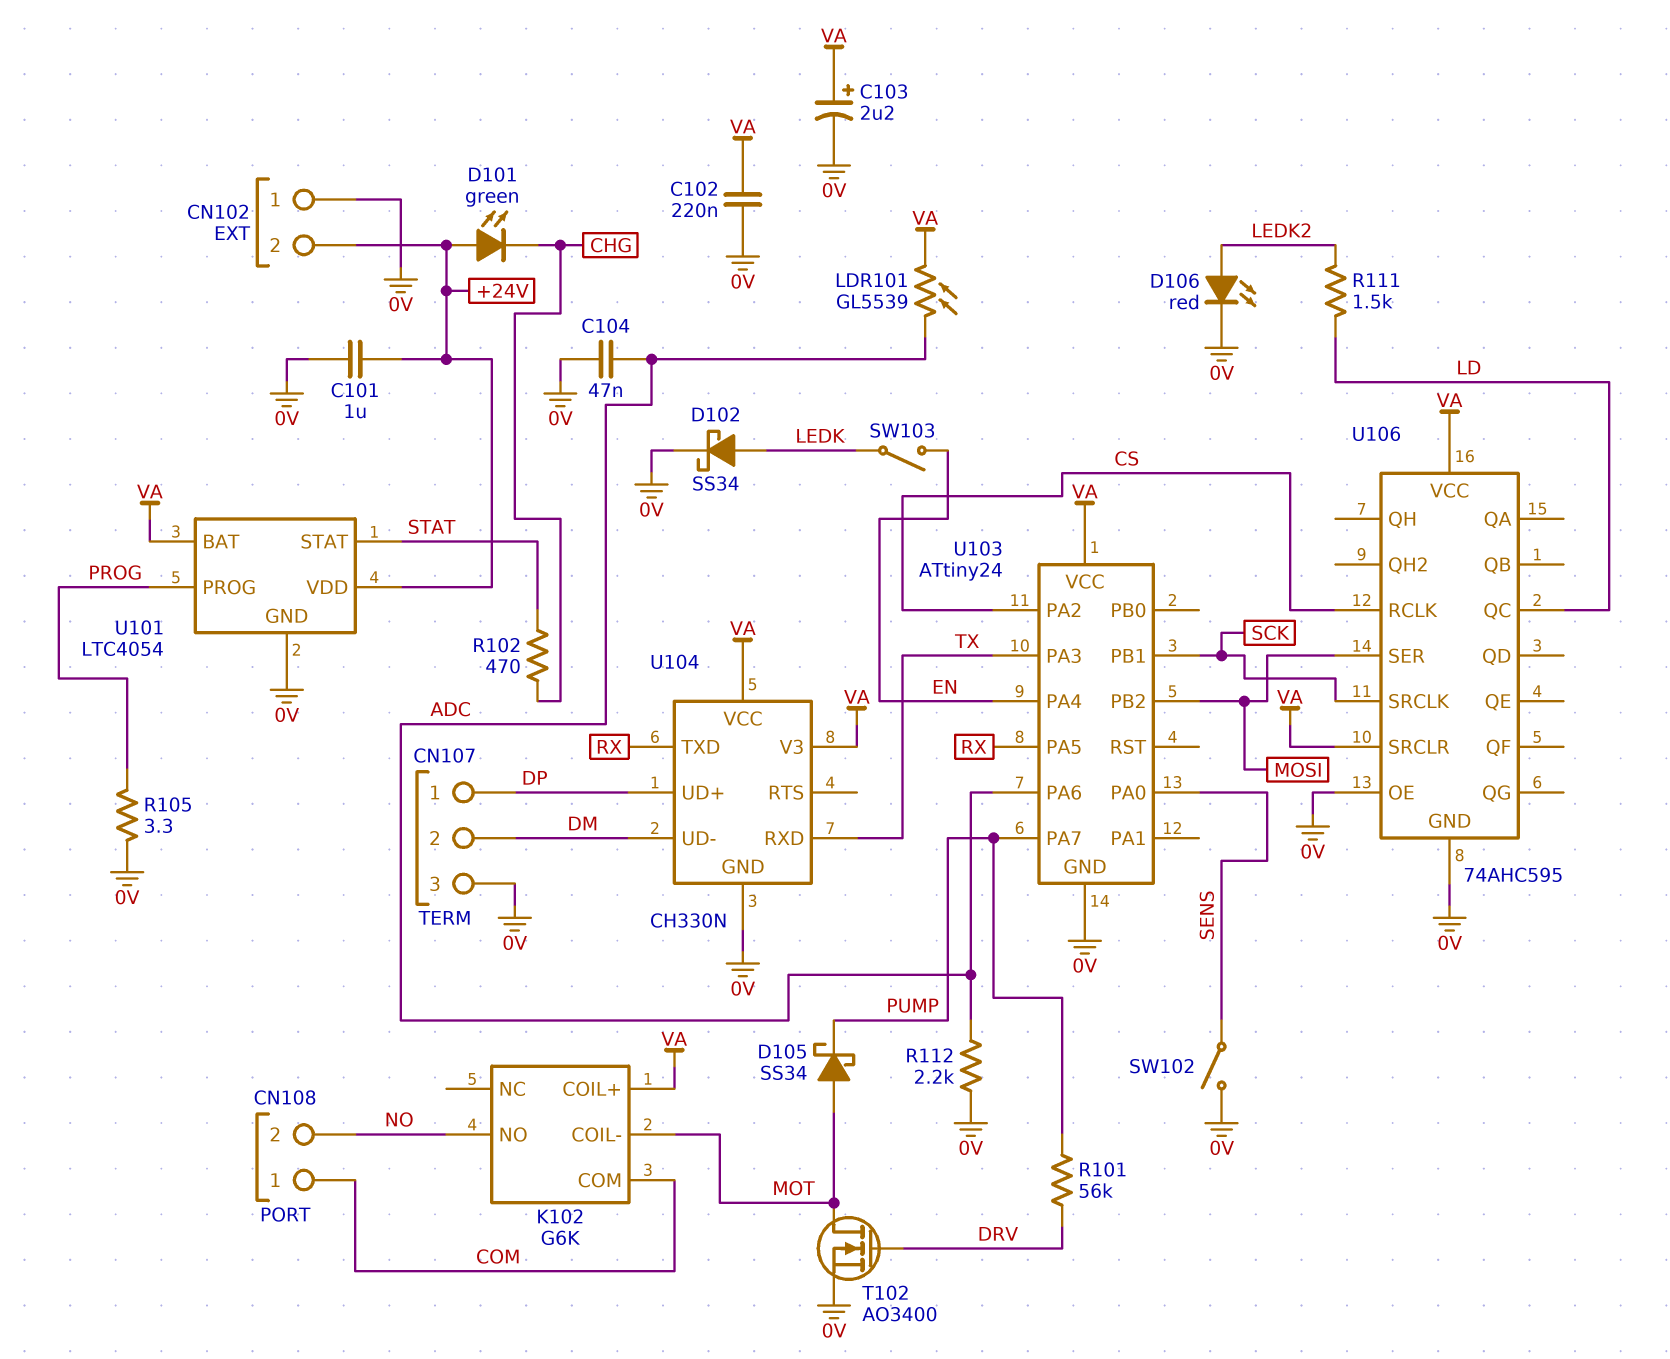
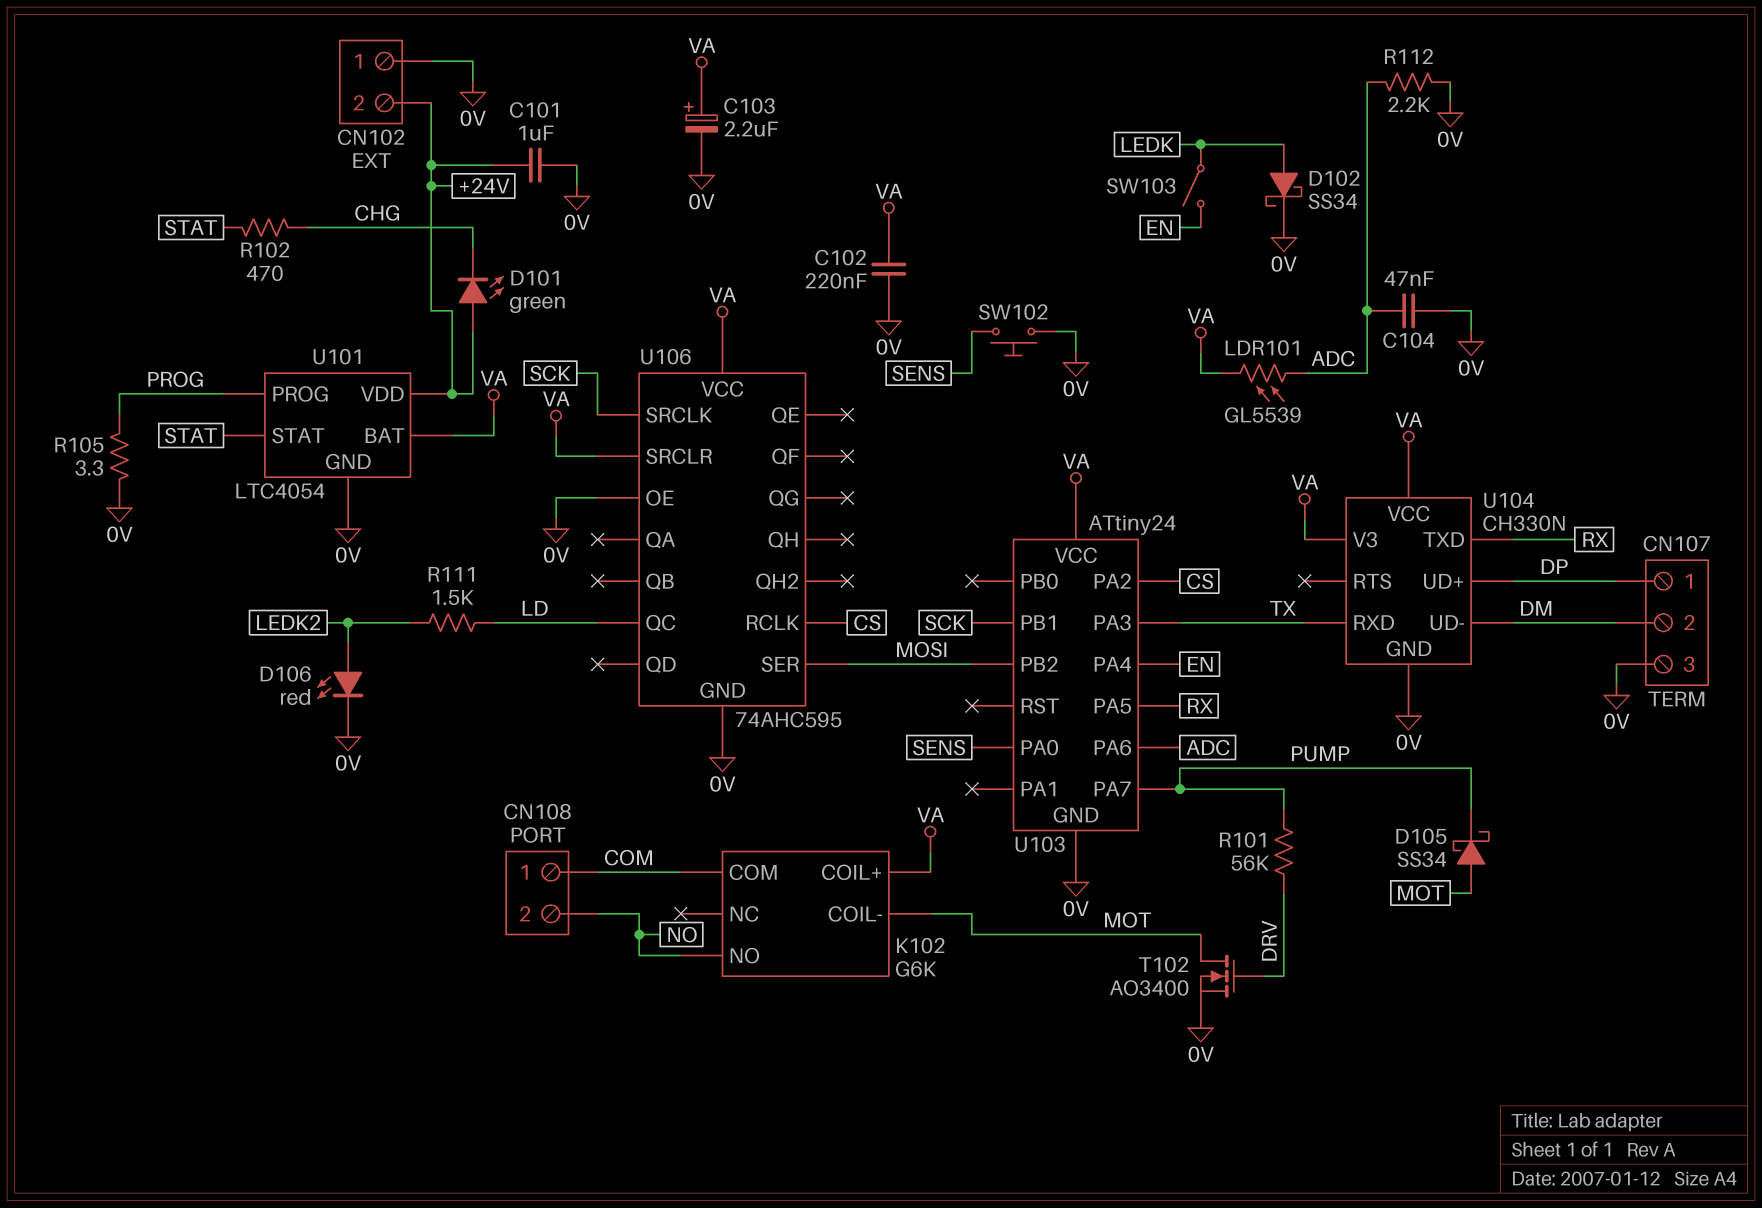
SW102: switch (0V, SENS) -> button (0V, SENS)

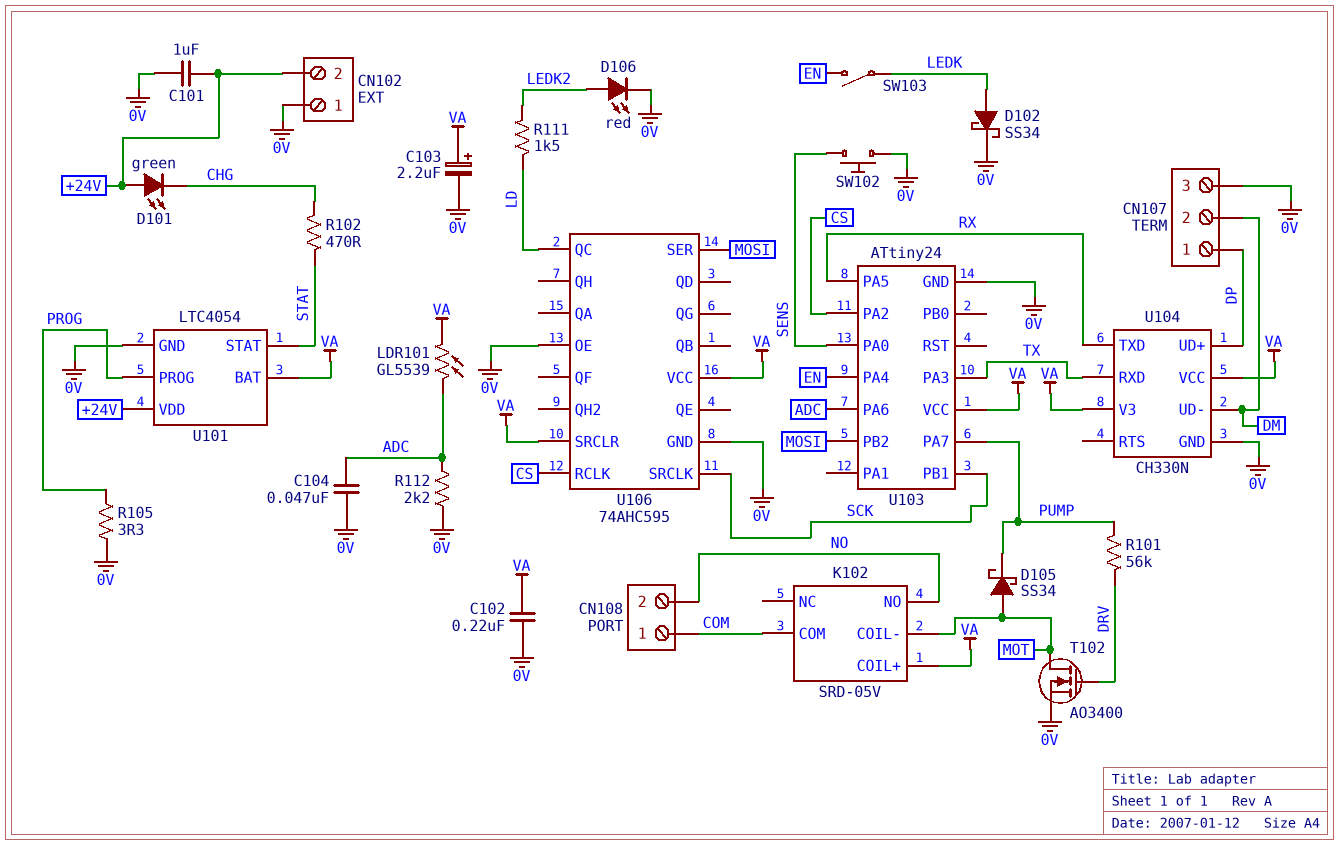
K102: G6K -> SRD-05V

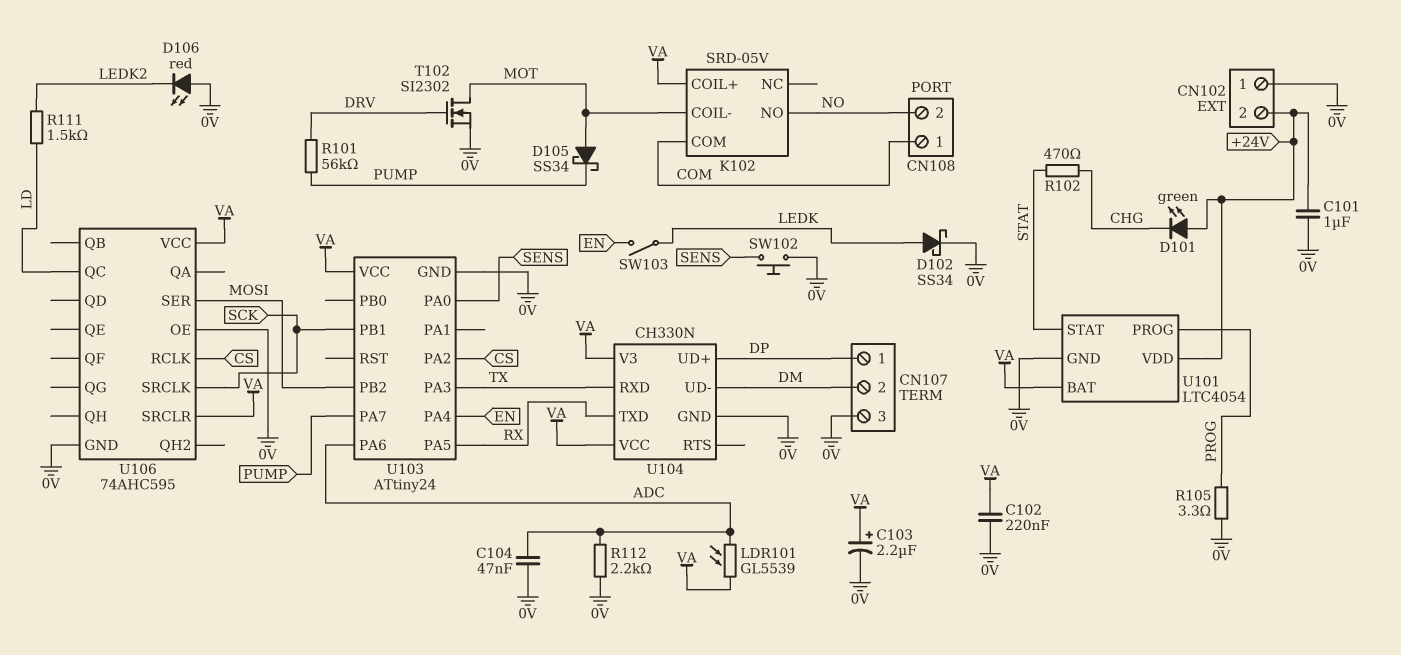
D106: LED red (A LEDK2, K 0V) -> LED red (A 0V, K LEDK2)
T102: NMOS AO3400 (G DRV, D MOT, S 0V) -> NMOS SI2302 (G DRV, D MOT, S 0V)

